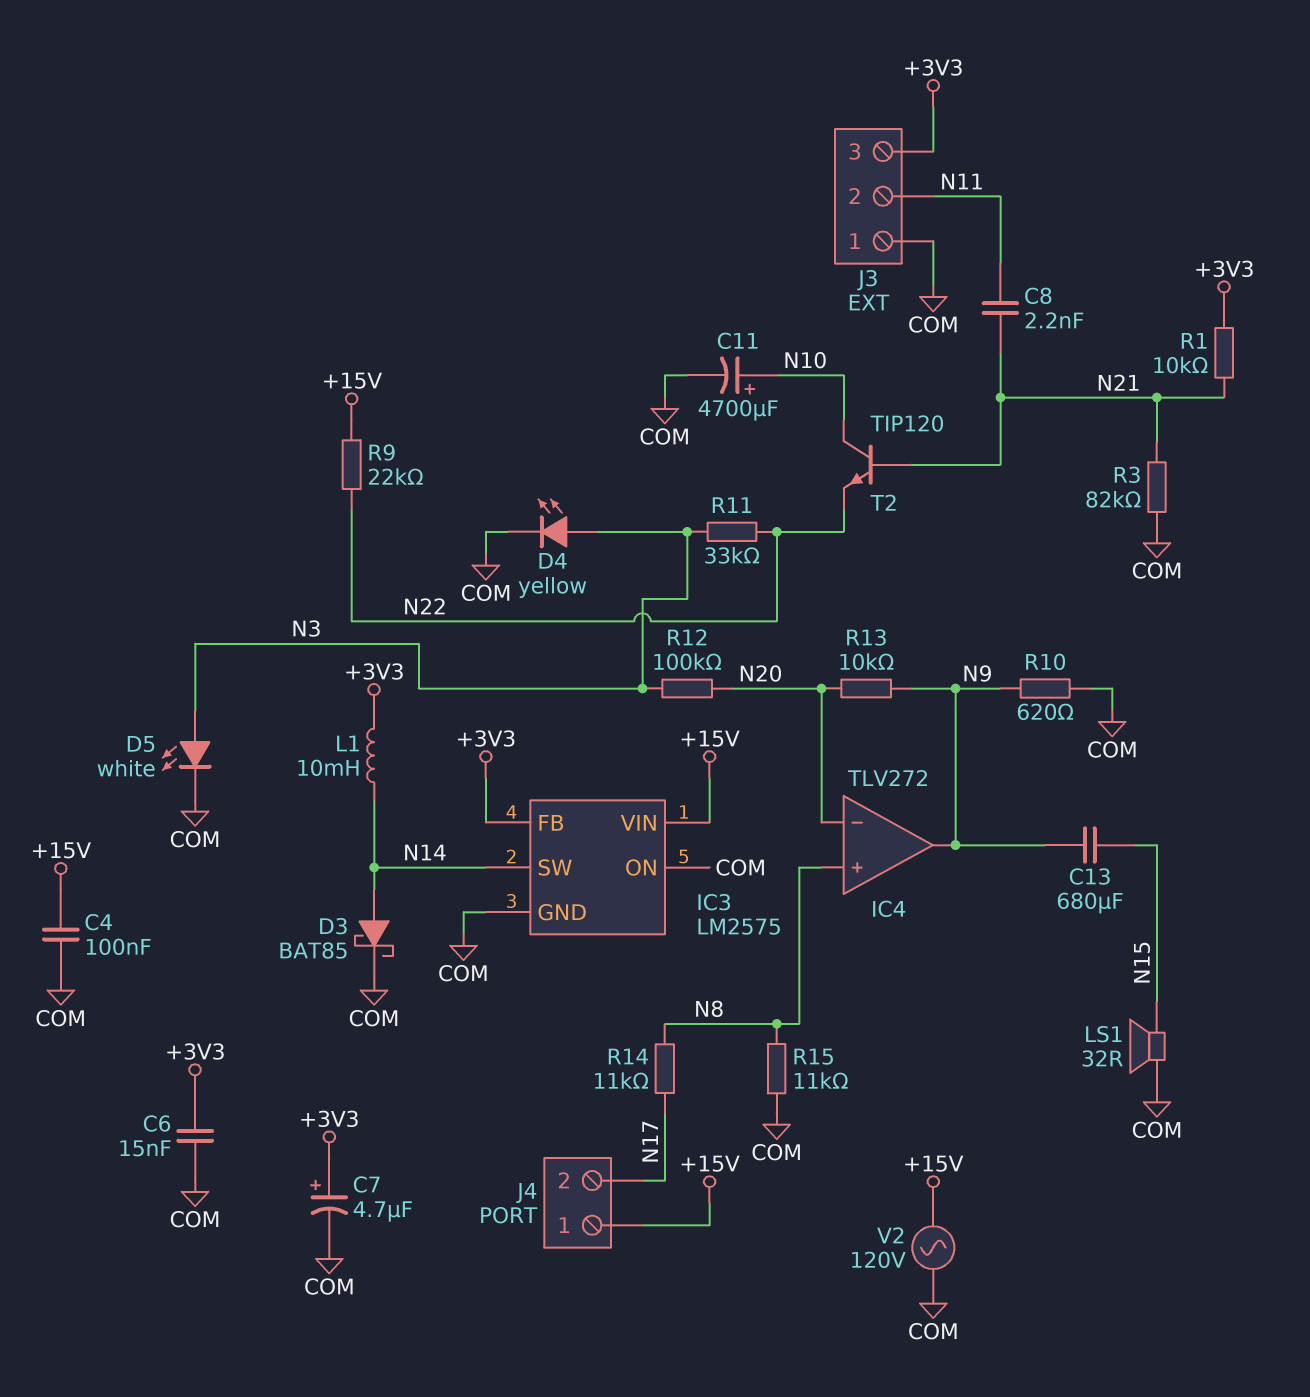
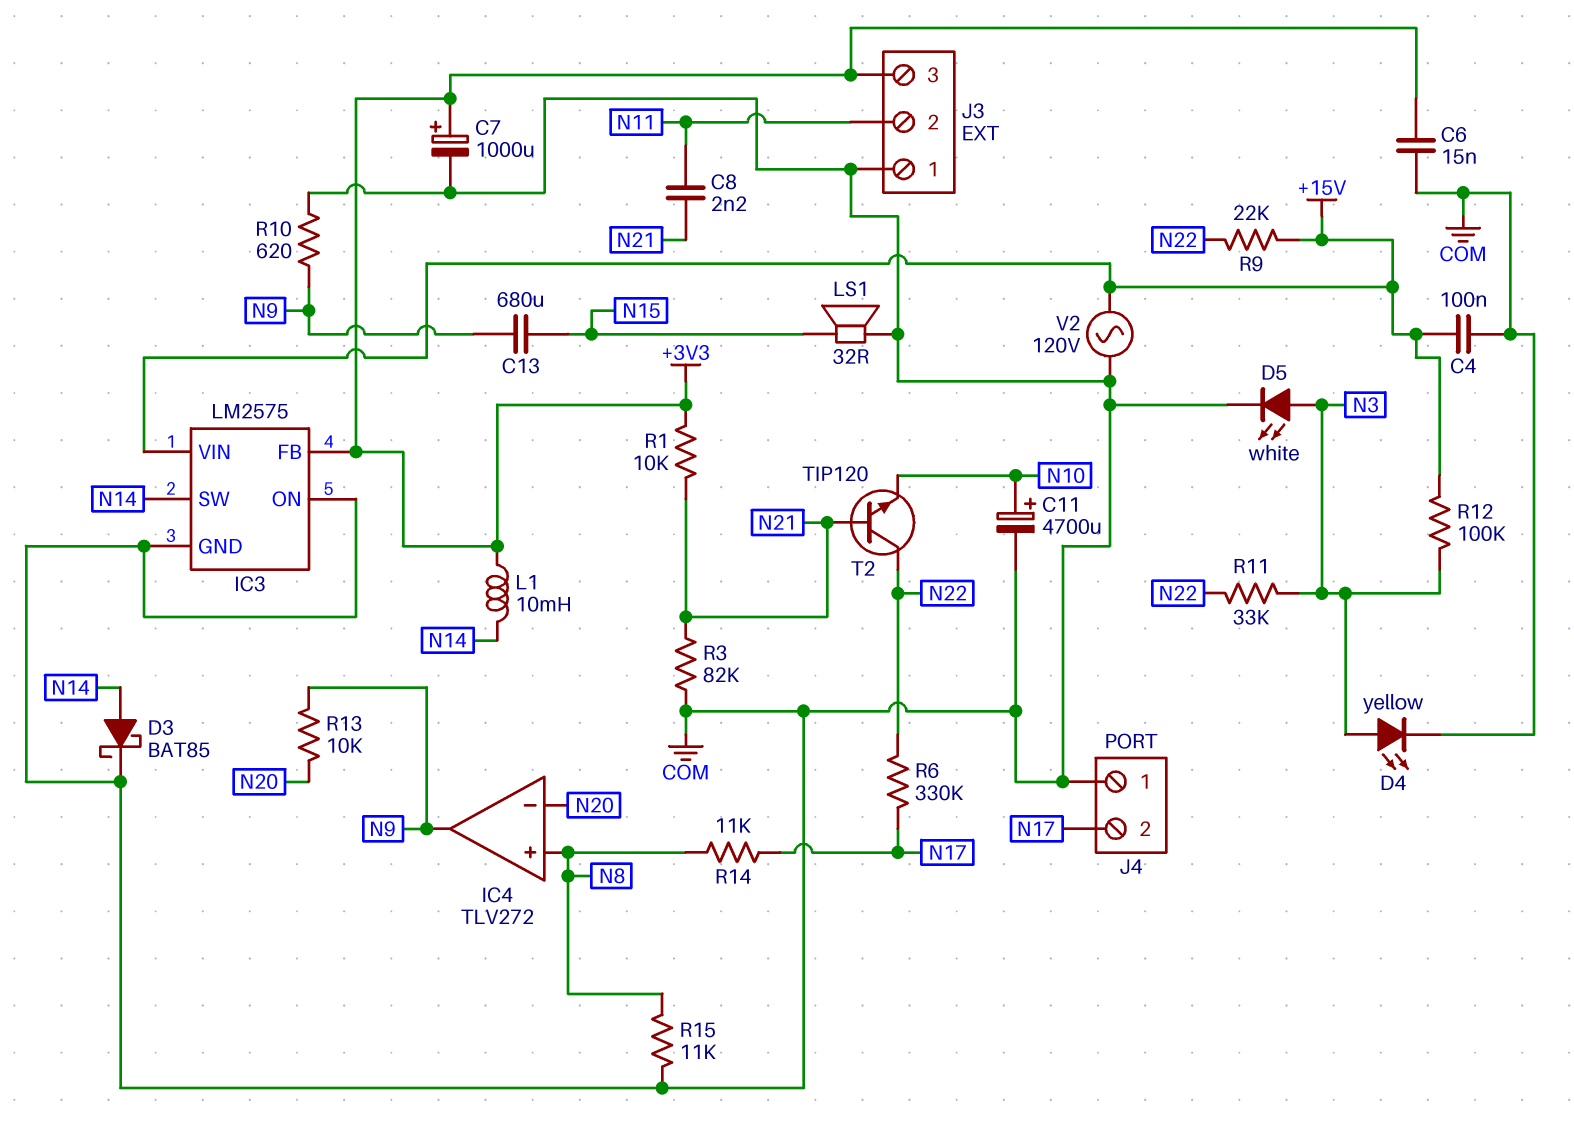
C7: 4.7uF (plus +3V3, minus COM) -> 1000uF (plus +3V3, minus COM)
J4 pin 1: +15V -> COM
R6: none -> 330k (N17, N22)
R12: 100k (N3, N20) -> 100k (+15V, N3)
T2: NPN TIP120 (B N21, C N10, E N22) -> NPN TIP120 (B N21, C N22, E N10)

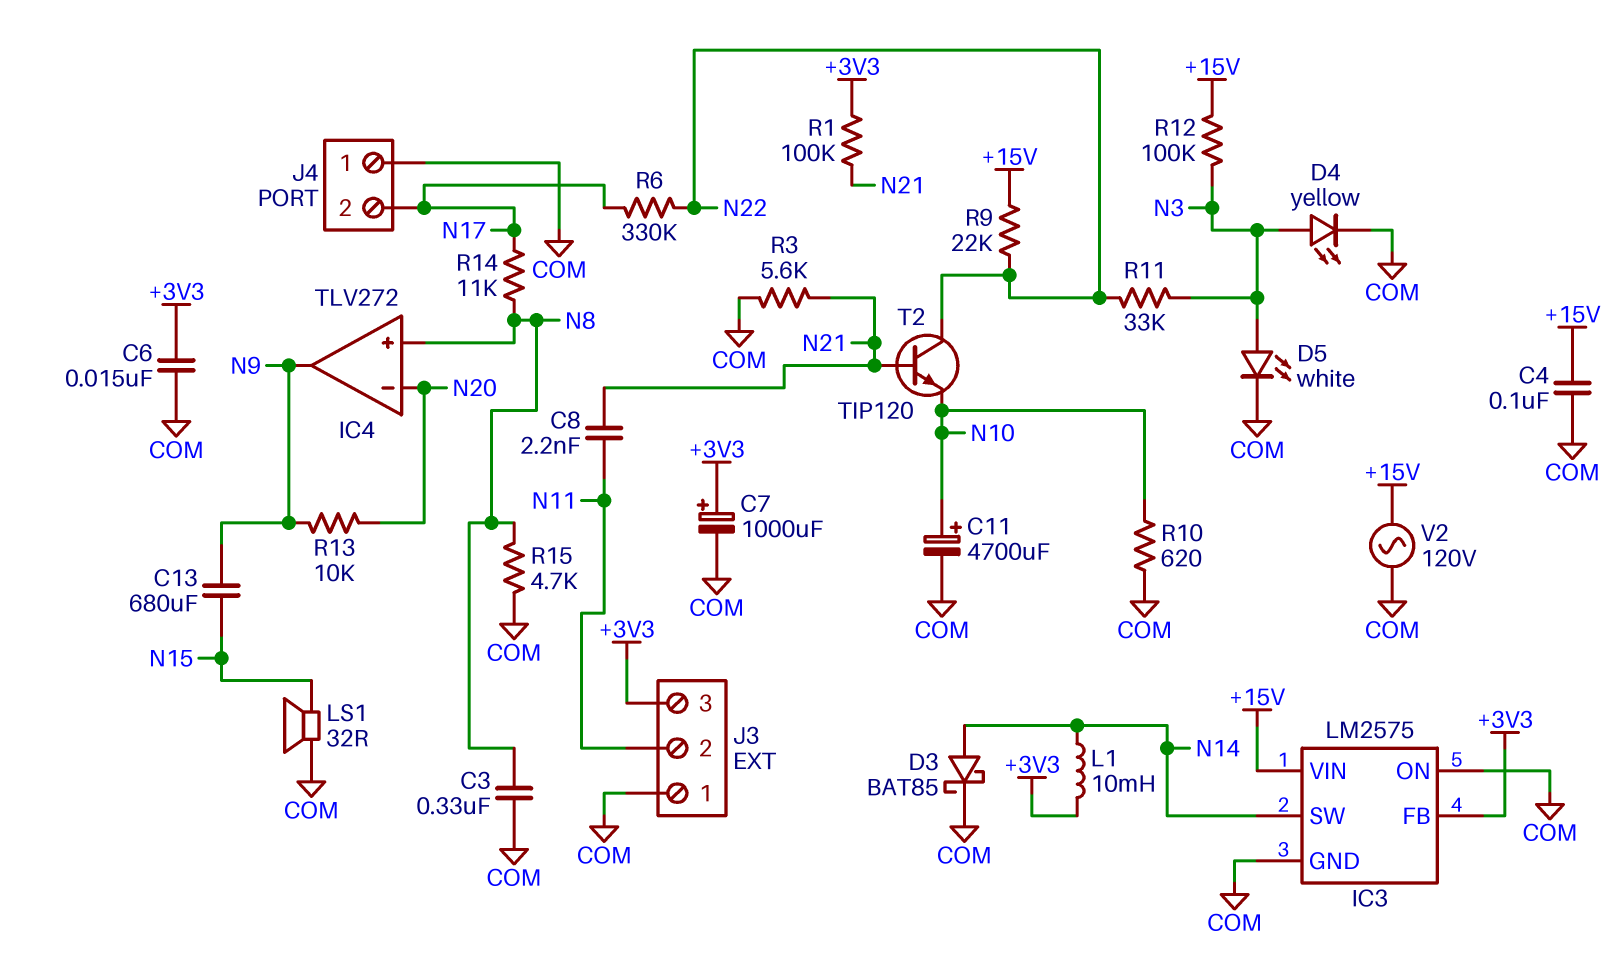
C3: none -> 330nF (COM, N8)
R1: 10k (+3V3, N21) -> 100k (+3V3, N21)
R3: 82k (COM, N21) -> 5.6k (COM, N21)
R10: 620 (COM, N9) -> 620 (COM, N10)
R15: 11k (COM, N8) -> 4.7k (COM, N8)

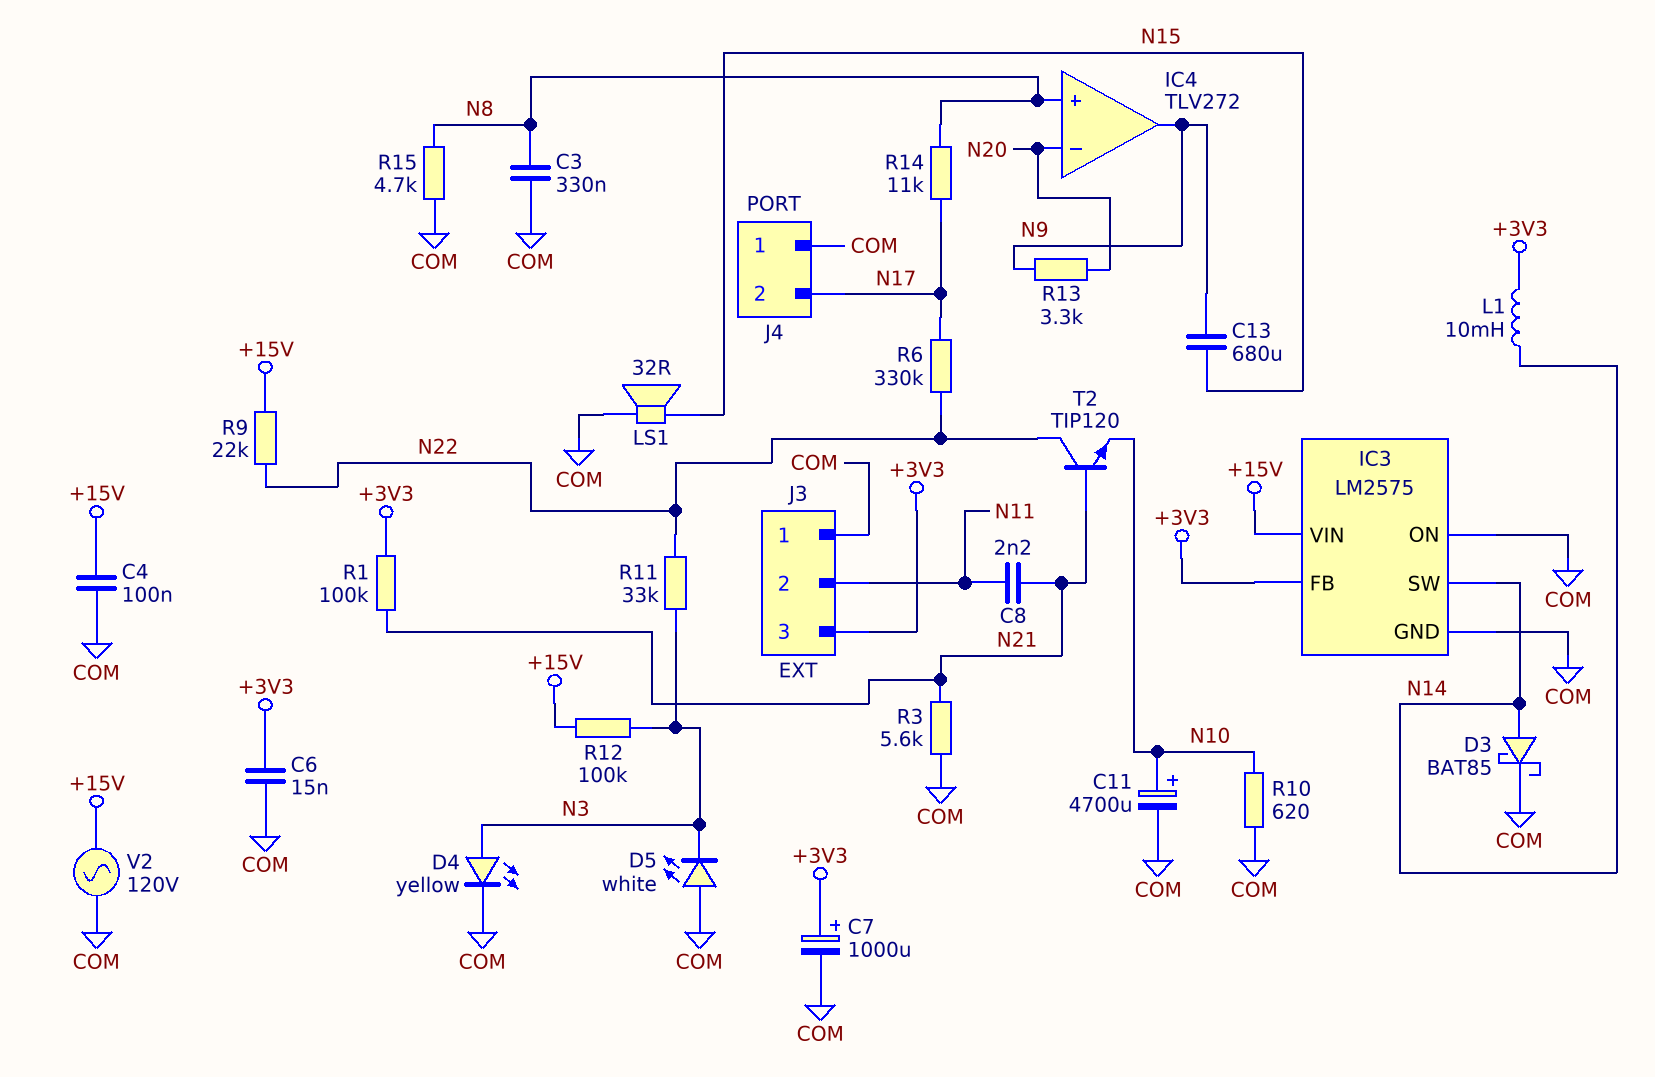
D5: LED white (A N3, K COM) -> LED white (A COM, K N3)
R13: 10k (N9, N20) -> 3.3k (N9, N20)

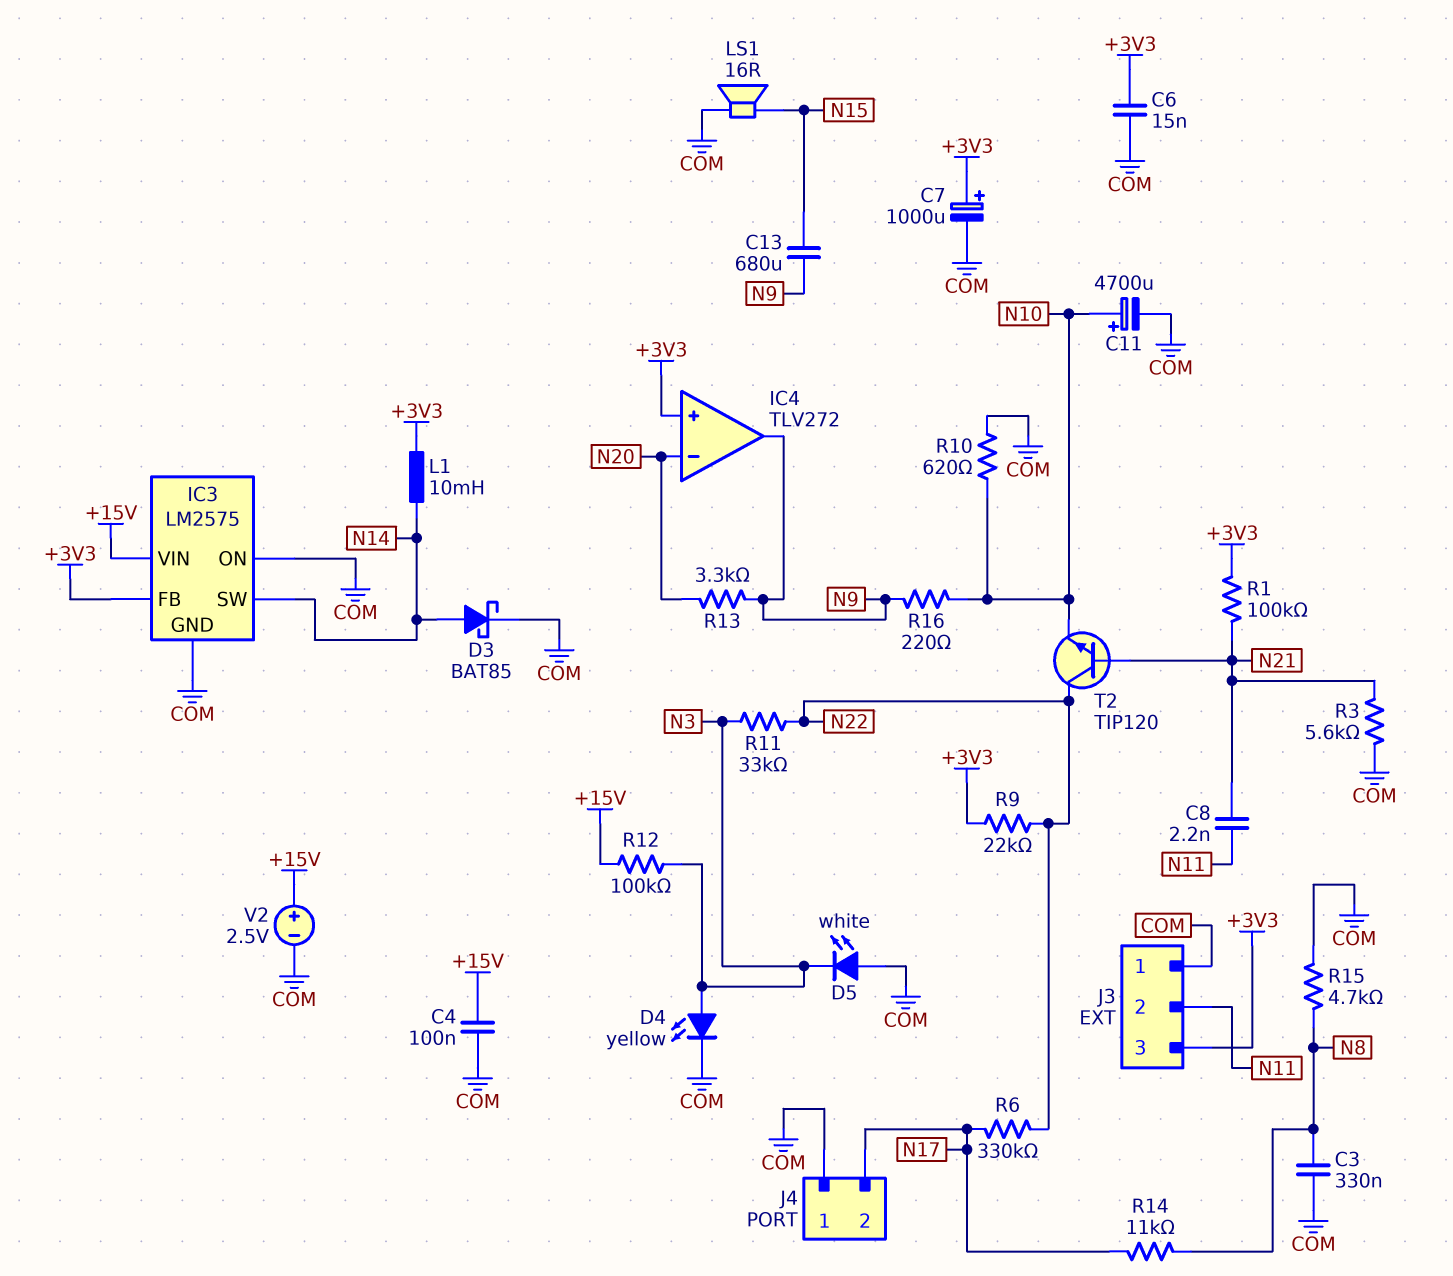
IC4 pin in+: N8 -> +3V3
LS1: speaker 32R (COM, N15) -> speaker 16R (COM, N15)
R9: 22k (+15V, N22) -> 22k (+3V3, N22)
R16: none -> 220 (N9, N10)
V2: AC 120V (+15V, COM) -> 2.5V (plus +15V, minus COM)

